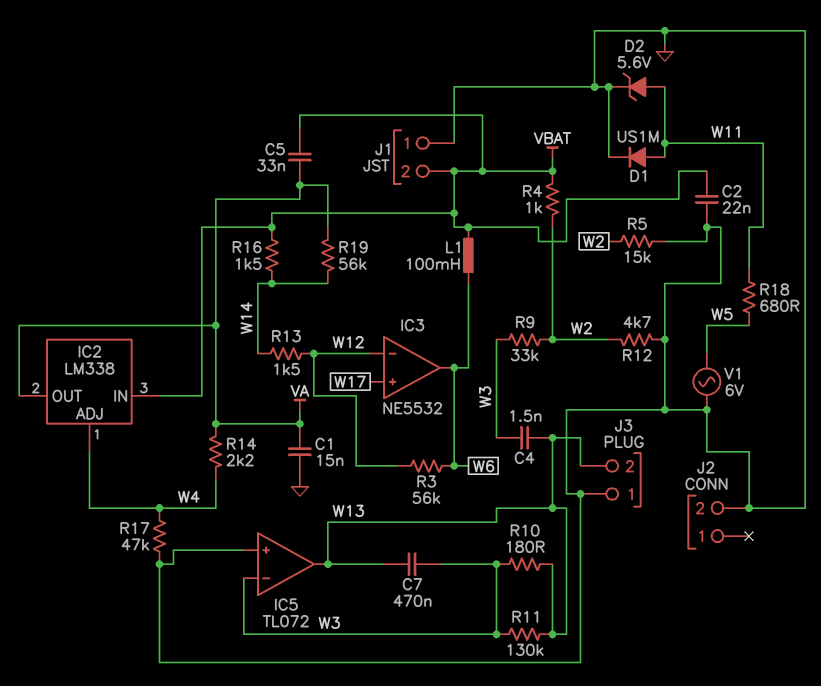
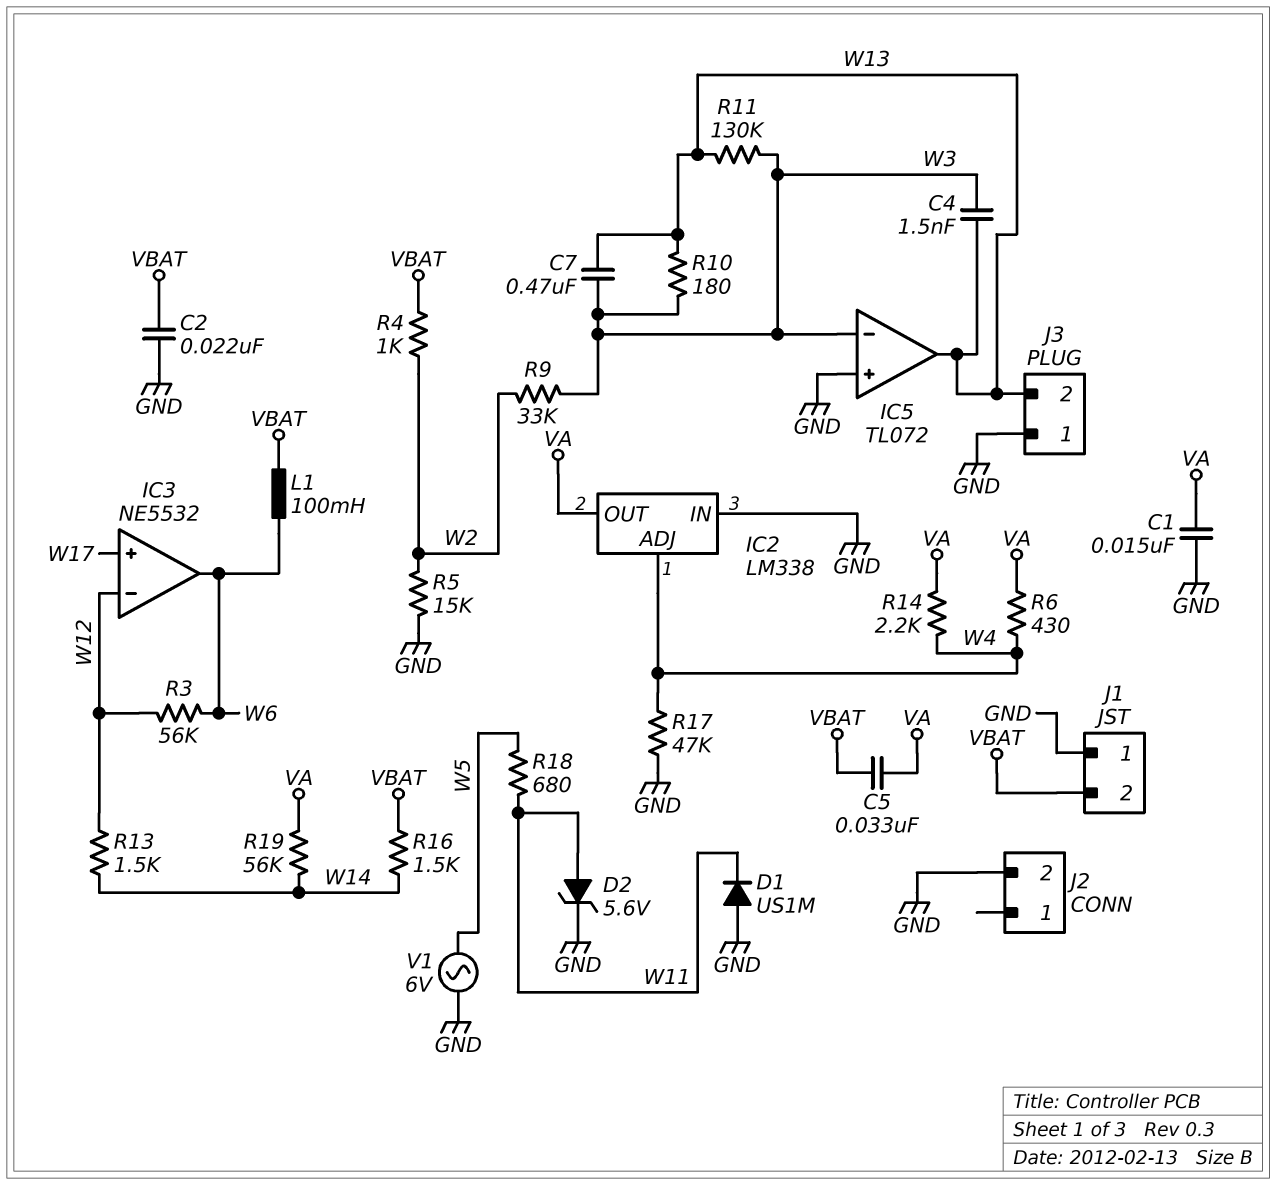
D1: diode US1M (A W11, K GND) -> diode US1M (A GND, K W11)
IC2 pin IN: VBAT -> GND
R6: none -> 430 (VA, W4)
R12: 4.7k (GND, W2) -> none

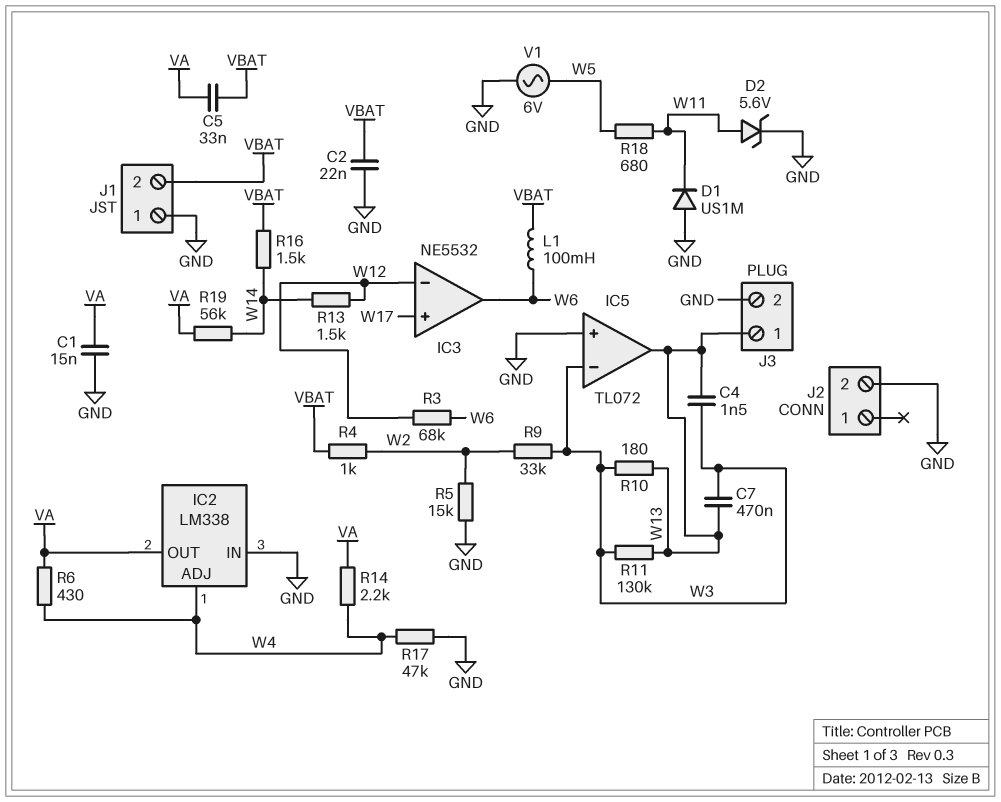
J3 pin 1: GND -> W13
J3 pin 2: W13 -> GND
R3: 56k (W6, W12) -> 68k (W6, W12)

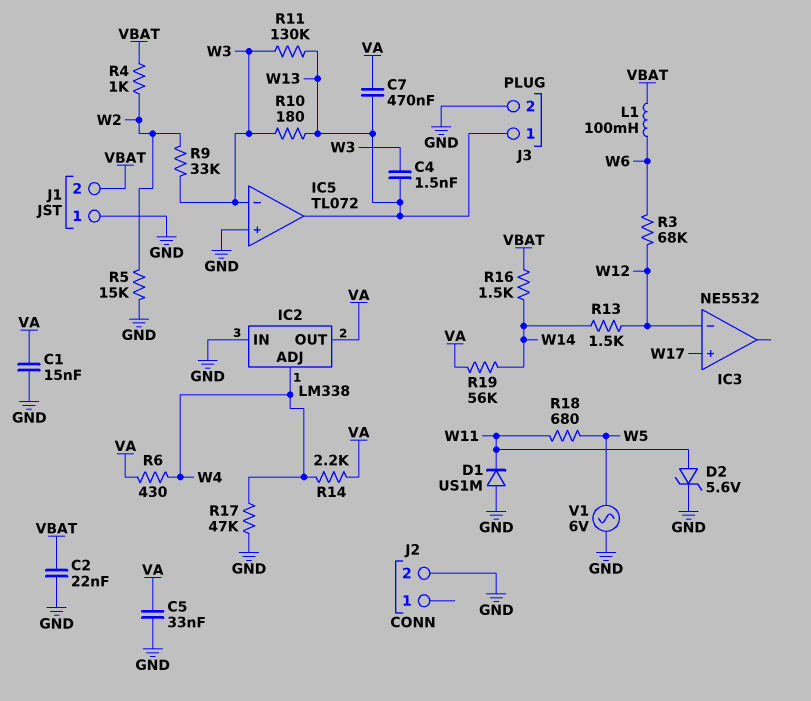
C5: 33nF (VA, VBAT) -> 33nF (GND, VA)
C7: 470nF (W3, W13) -> 470nF (VA, W13)
IC3 pin out: W6 -> none

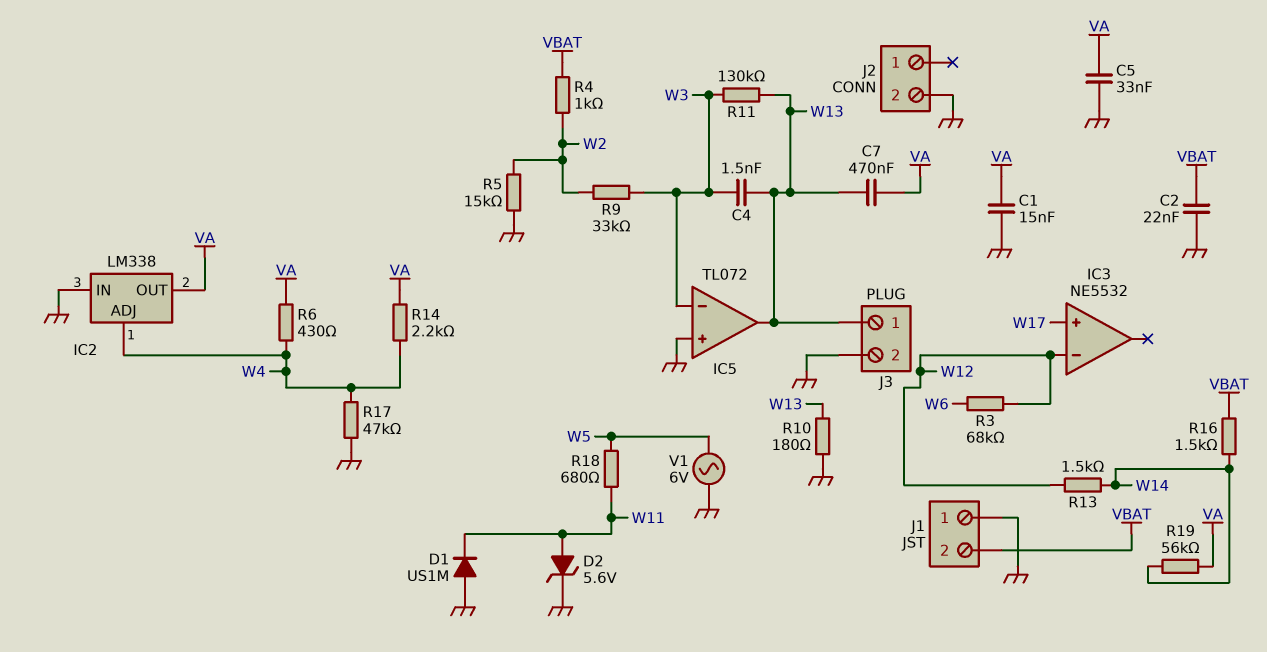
L1: 100mH (VBAT, W6) -> none
R10: 180 (W3, W13) -> 180 (GND, W13)

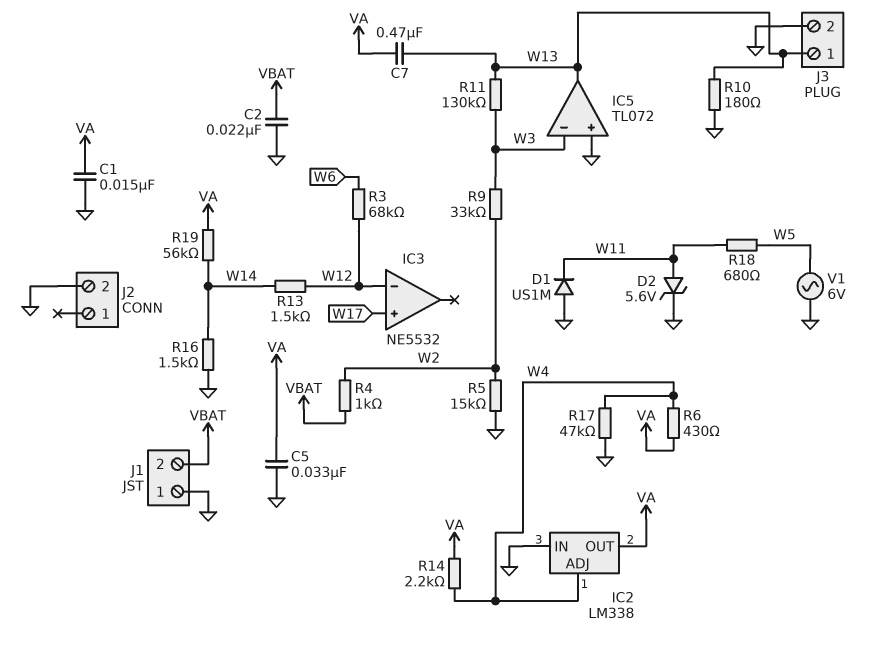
C4: 1.5nF (W3, W13) -> none
R16: 1.5k (VBAT, W14) -> 1.5k (GND, W14)

